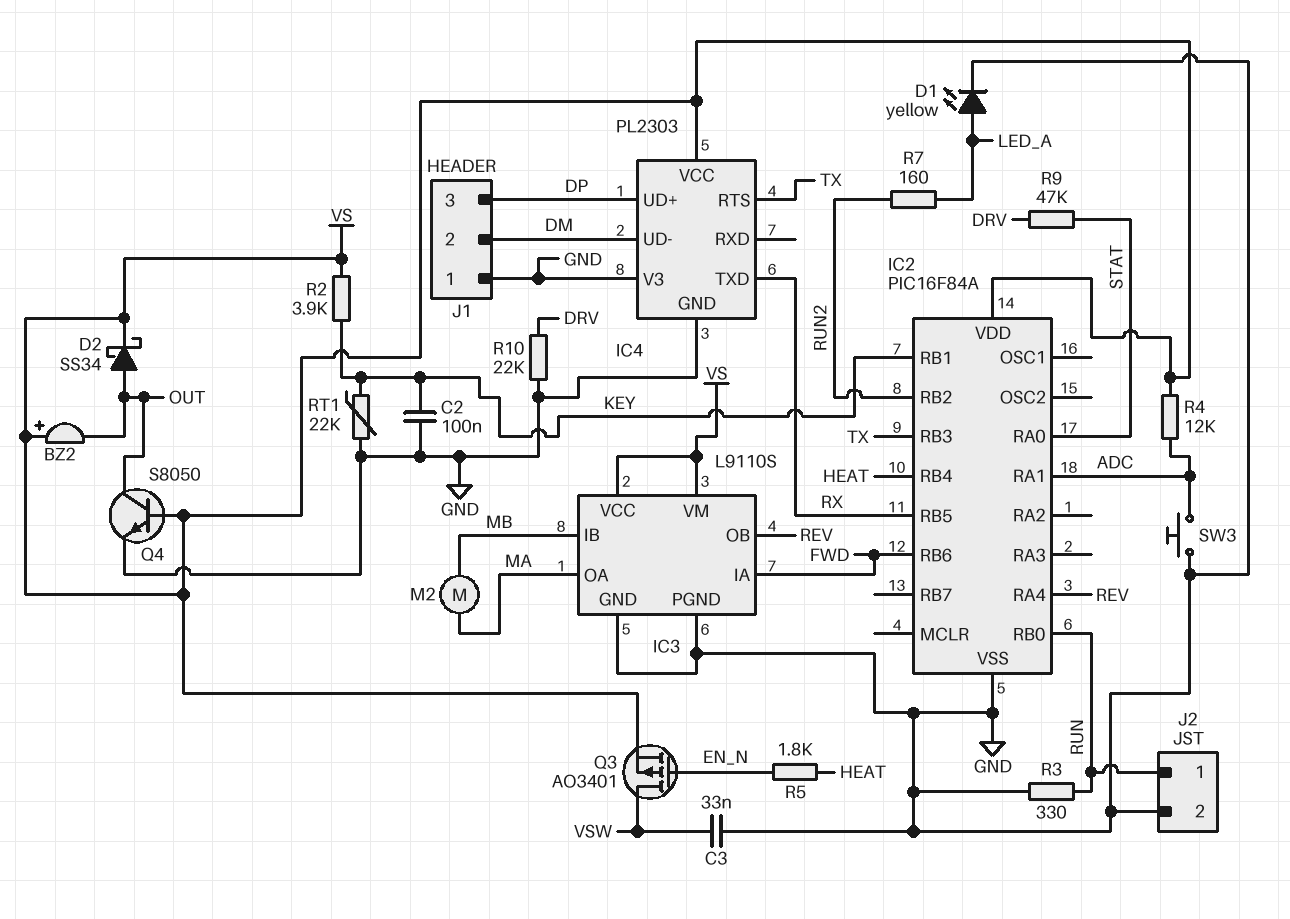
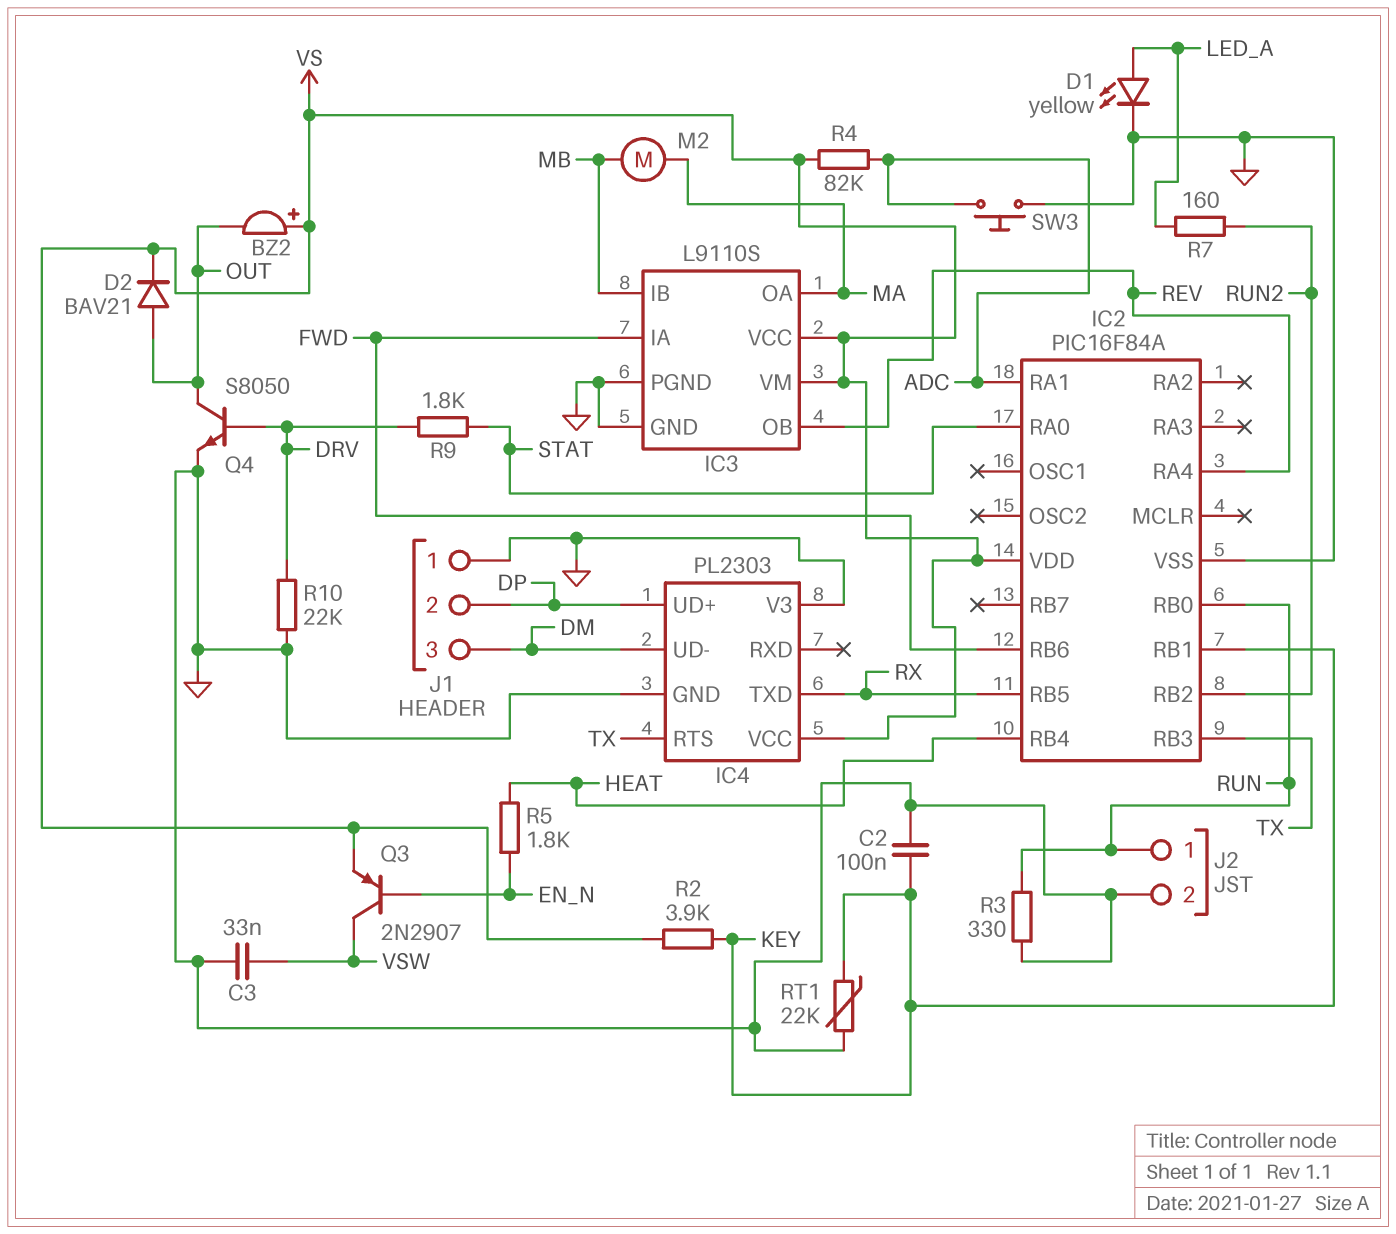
D2: schottky SS34 (A OUT, K VS) -> diode BAV21 (A OUT, K VS)
J1 pin 2: DM -> DP
J1 pin 3: DP -> DM
Q3: PMOS AO3401 (G EN_N, D VSW, S VS) -> PNP 2N2907 (B EN_N, C VSW, E VS)
Q4: NPN S8050 (B VS, C OUT, E GND) -> NPN S8050 (B DRV, C OUT, E GND)
R4: 12k (ADC, VS) -> 82k (ADC, VS)
R9: 47k (DRV, STAT) -> 1.8k (DRV, STAT)

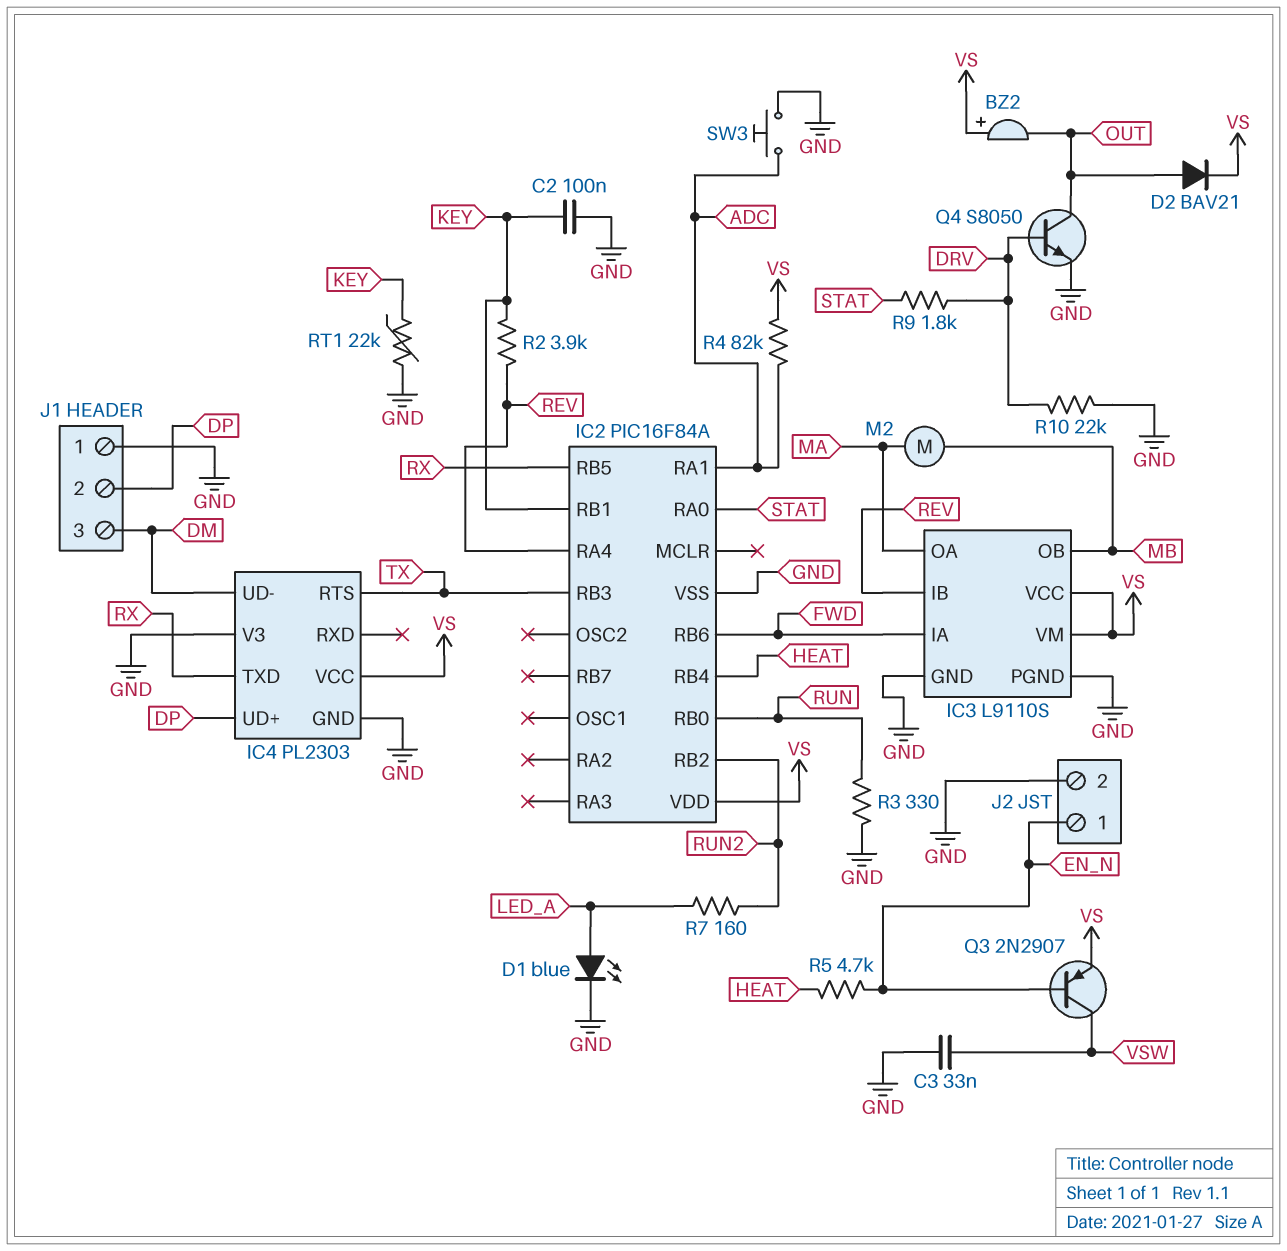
D1: LED yellow (A LED_A, K GND) -> LED blue (A LED_A, K GND)
IC3 pin IB: MB -> REV
IC3 pin OB: REV -> MB
J2 pin 1: RUN -> EN_N
R2: 3.9k (KEY, VS) -> 3.9k (KEY, REV)
R5: 1.8k (EN_N, HEAT) -> 4.7k (EN_N, HEAT)

